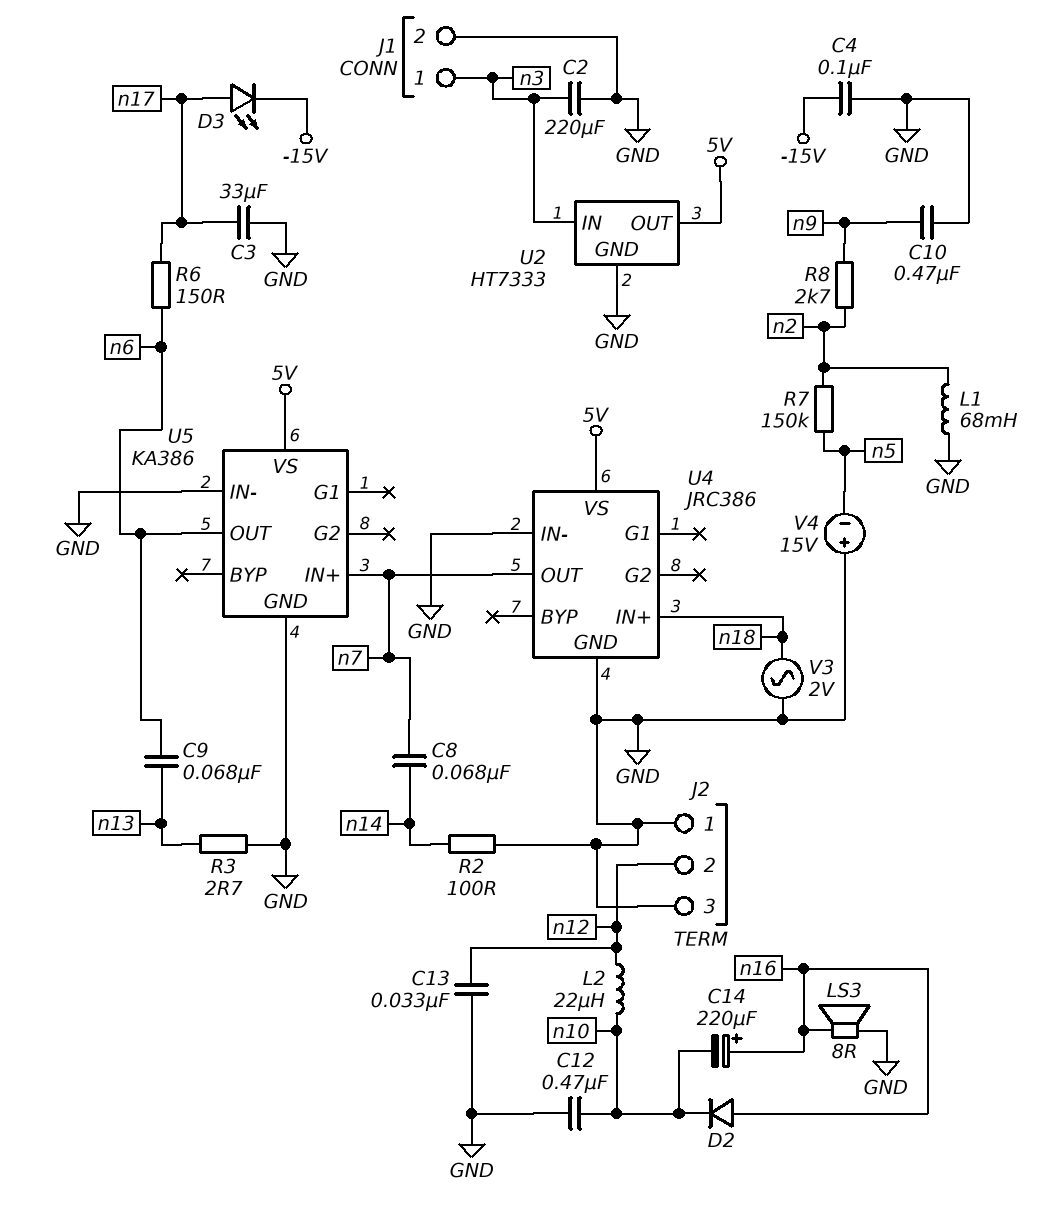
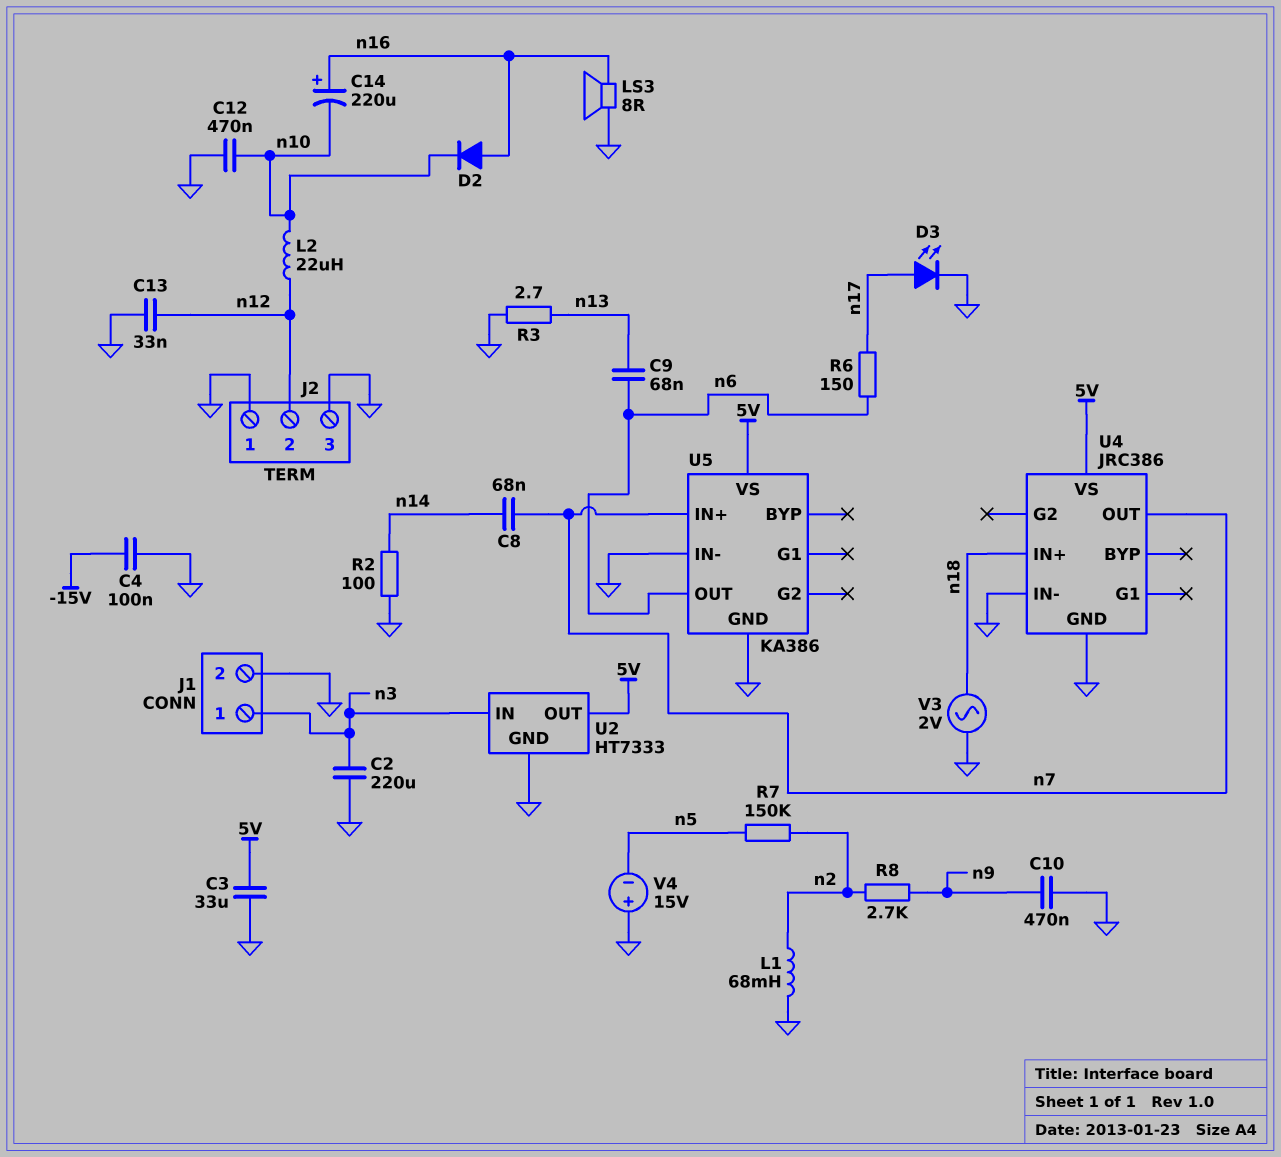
C3: 33uF (GND, n17) -> 33uF (5V, GND)
D3: LED (A n17, K -15V) -> LED (A n17, K GND)

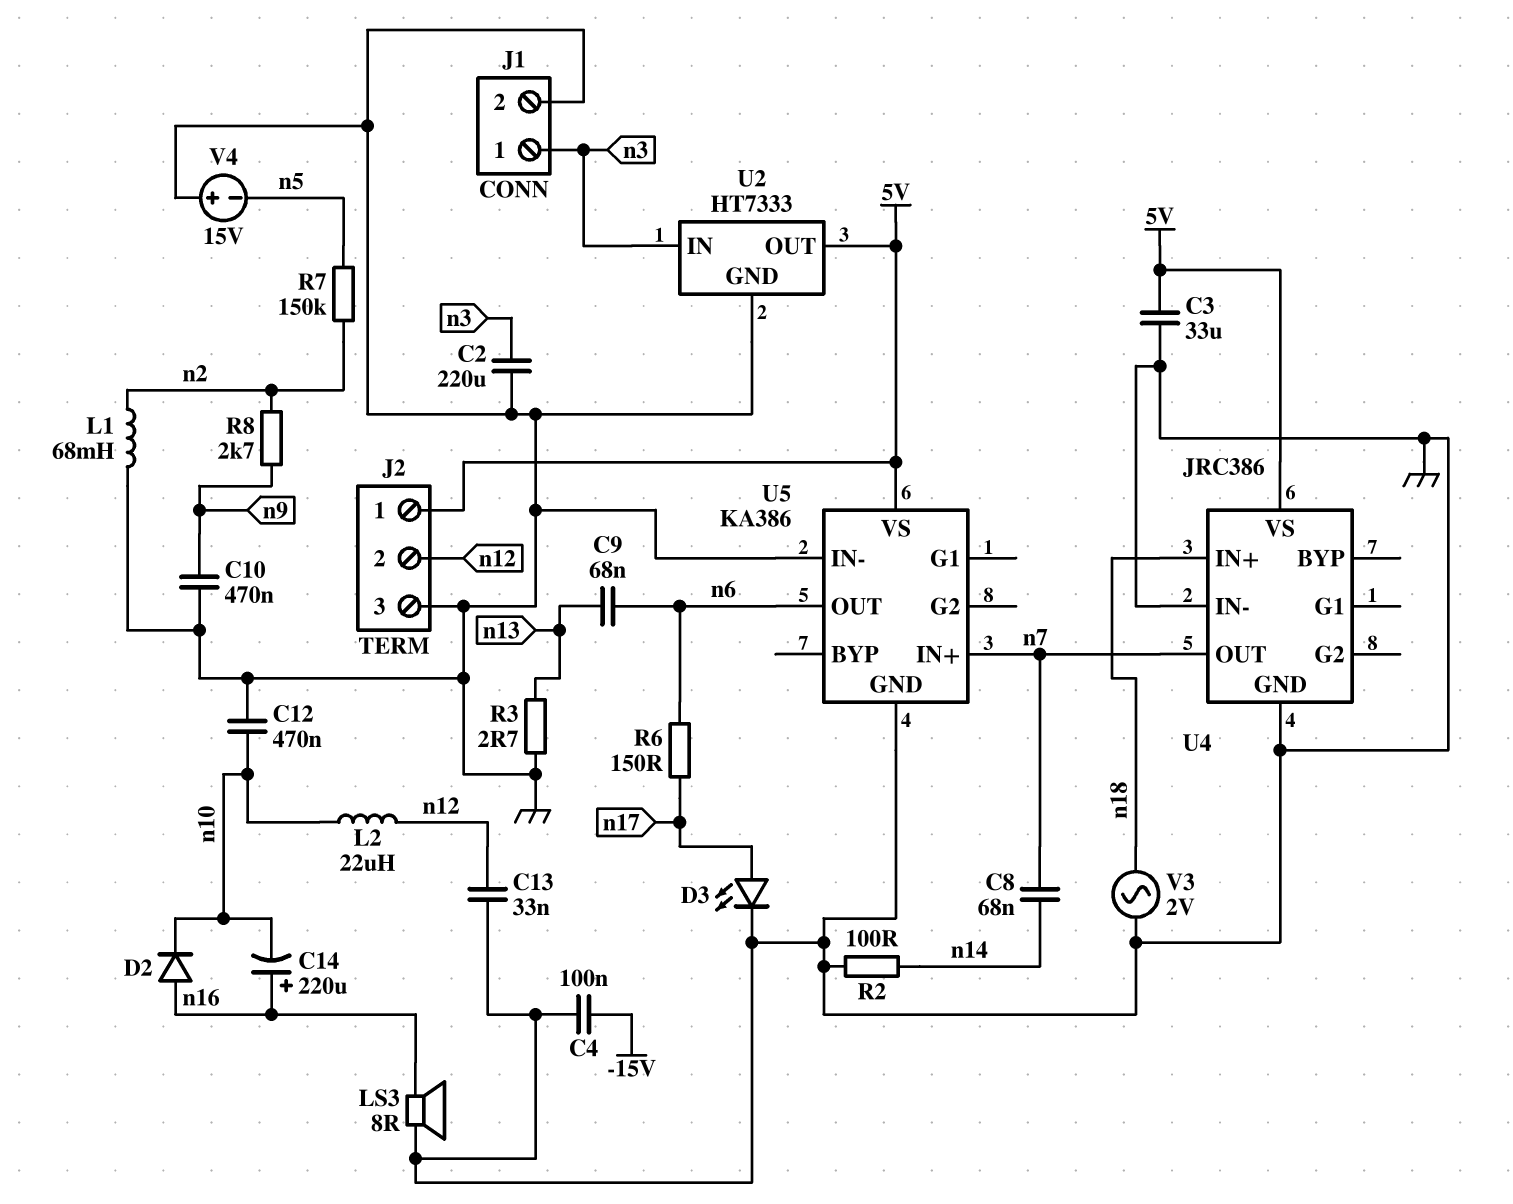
J2 pin 1: GND -> 5V

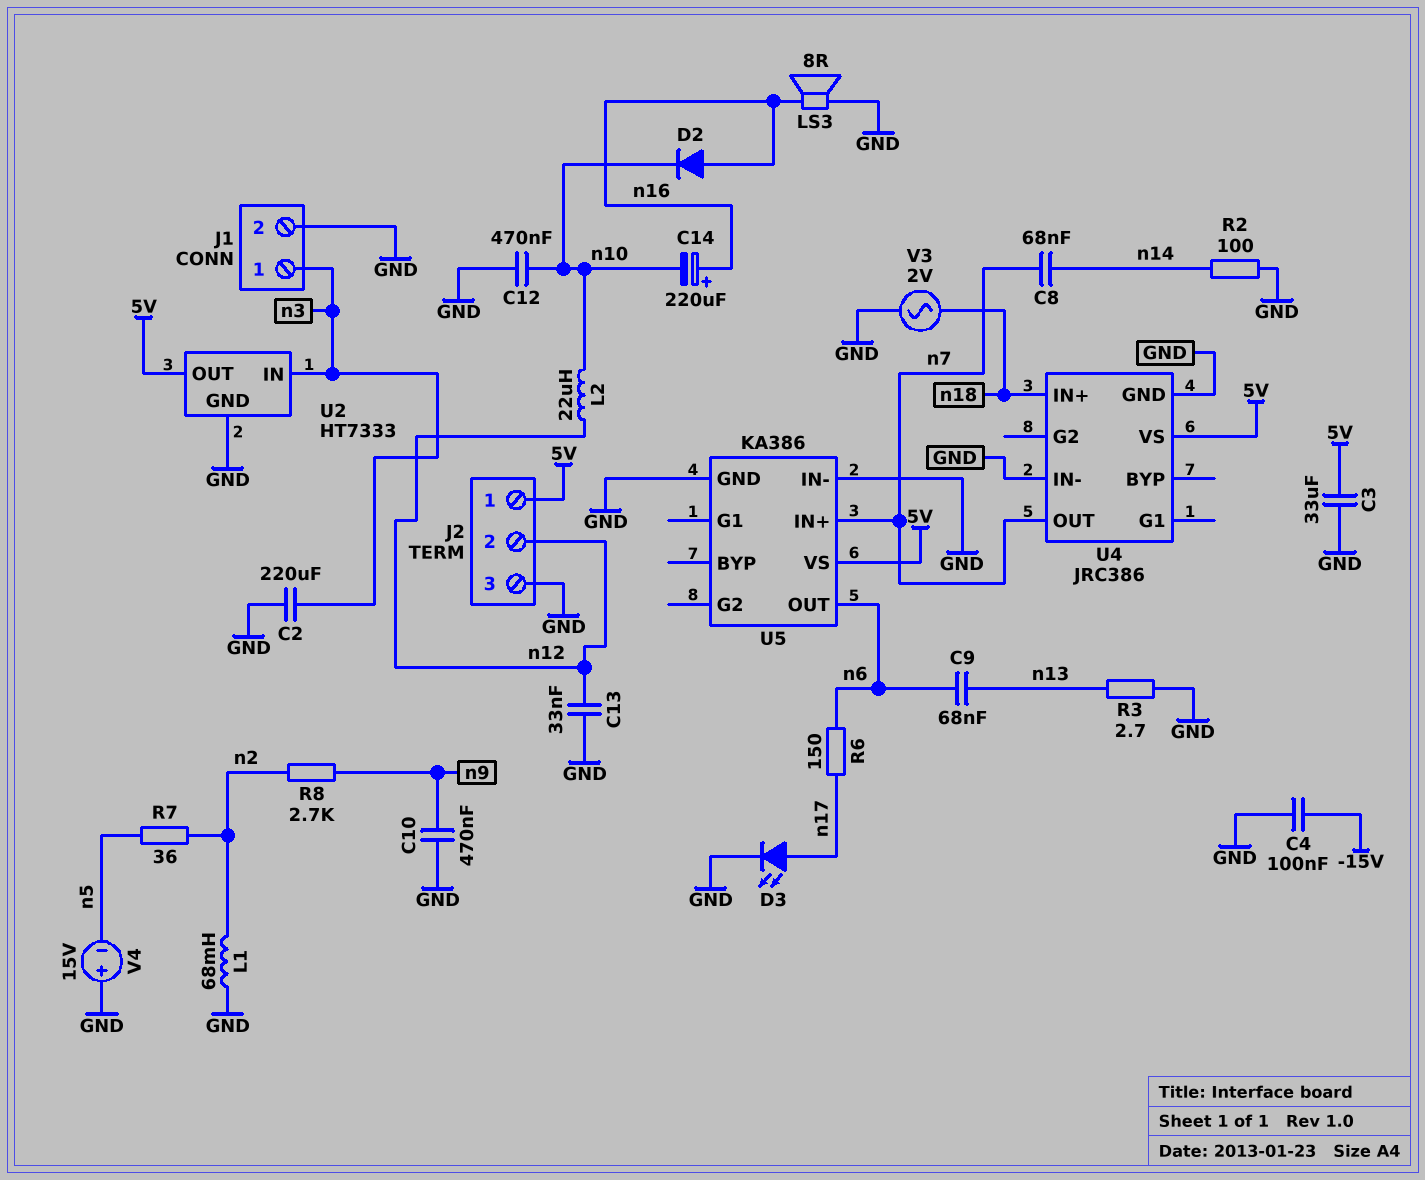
R7: 150k (n2, n5) -> 36 (n2, n5)

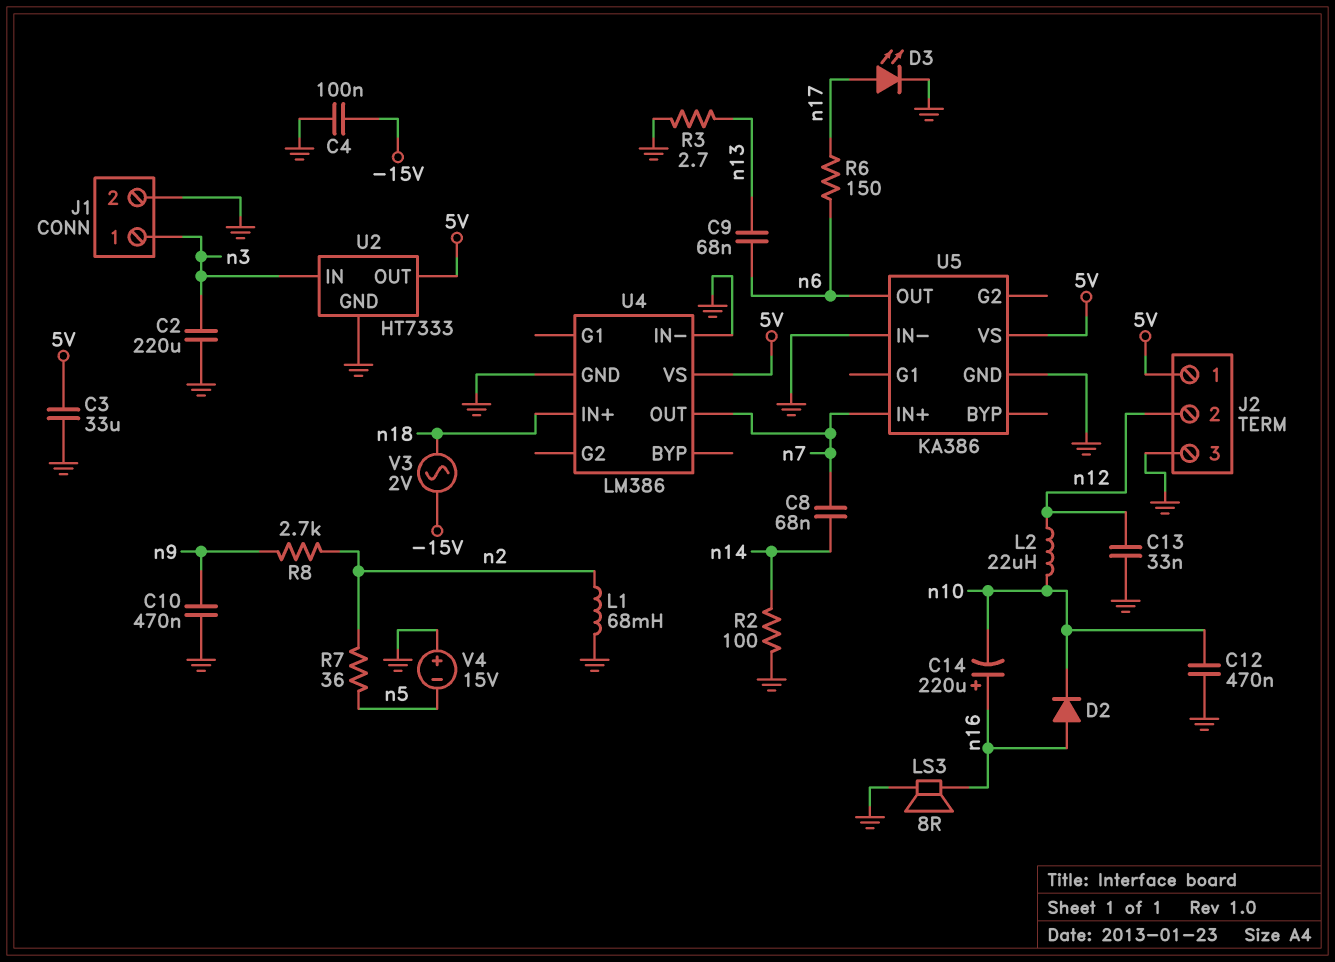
U4: JRC386 -> LM386
V3: AC 2V (GND, n18) -> AC 2V (-15V, n18)

